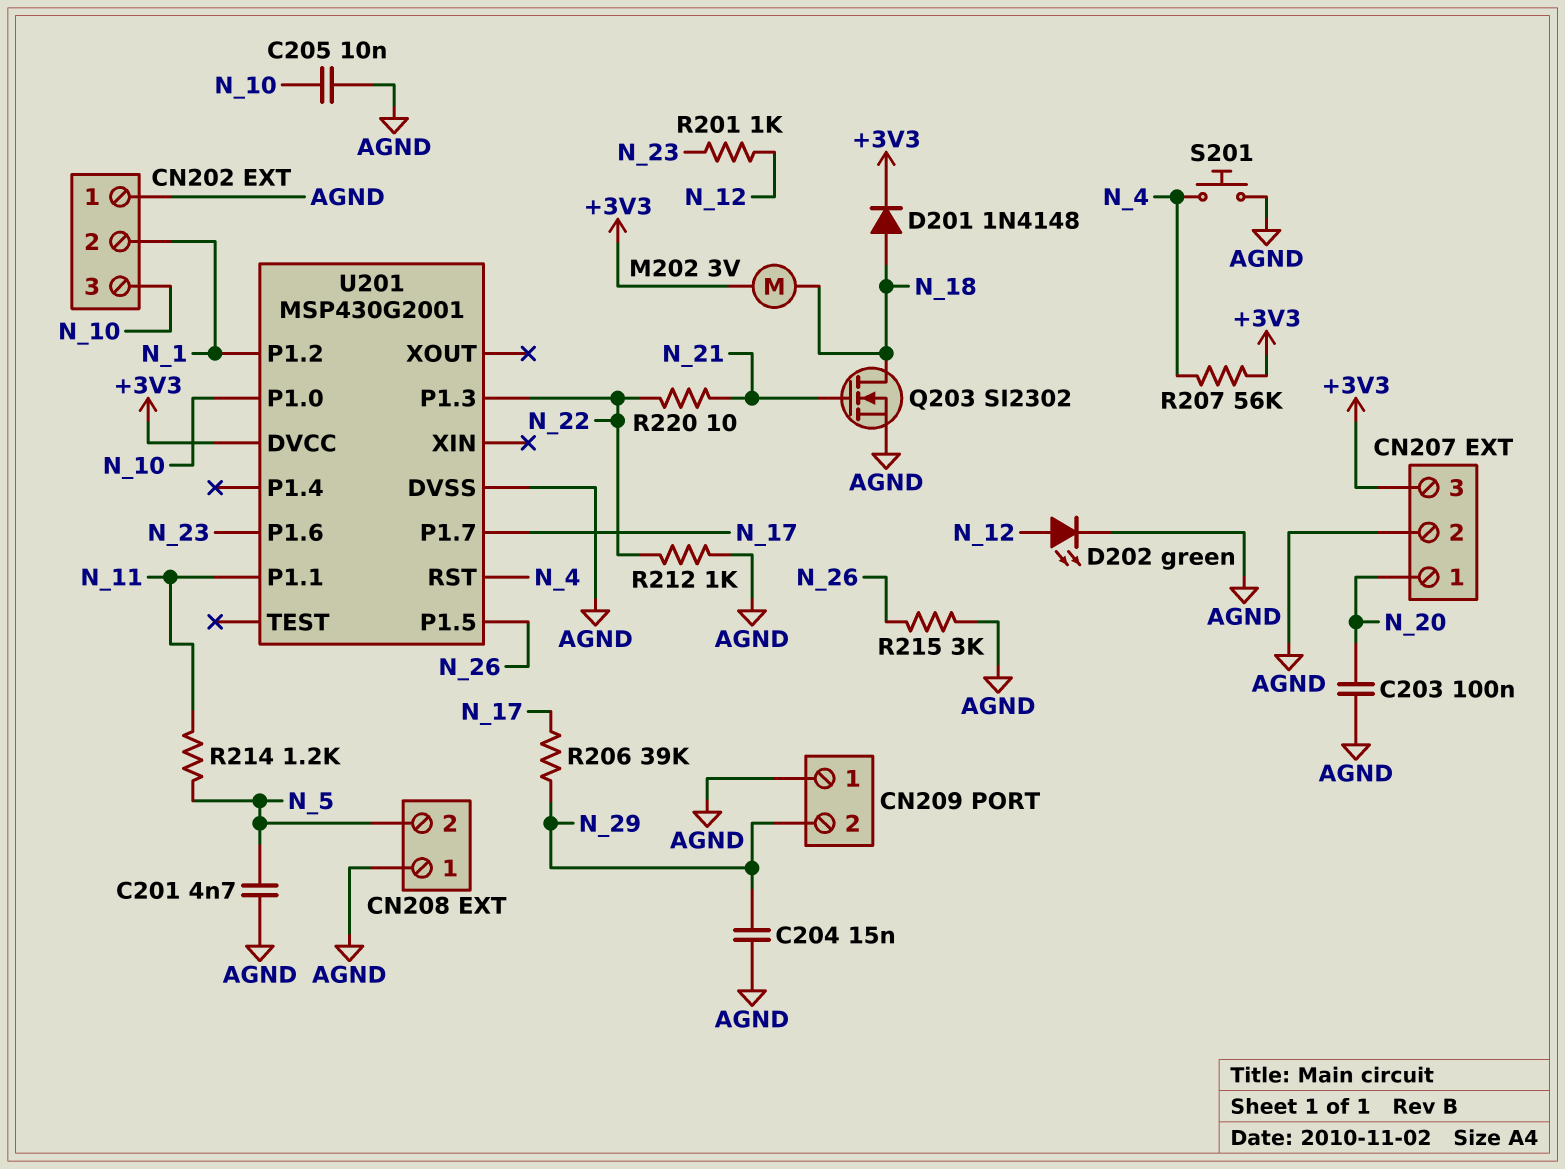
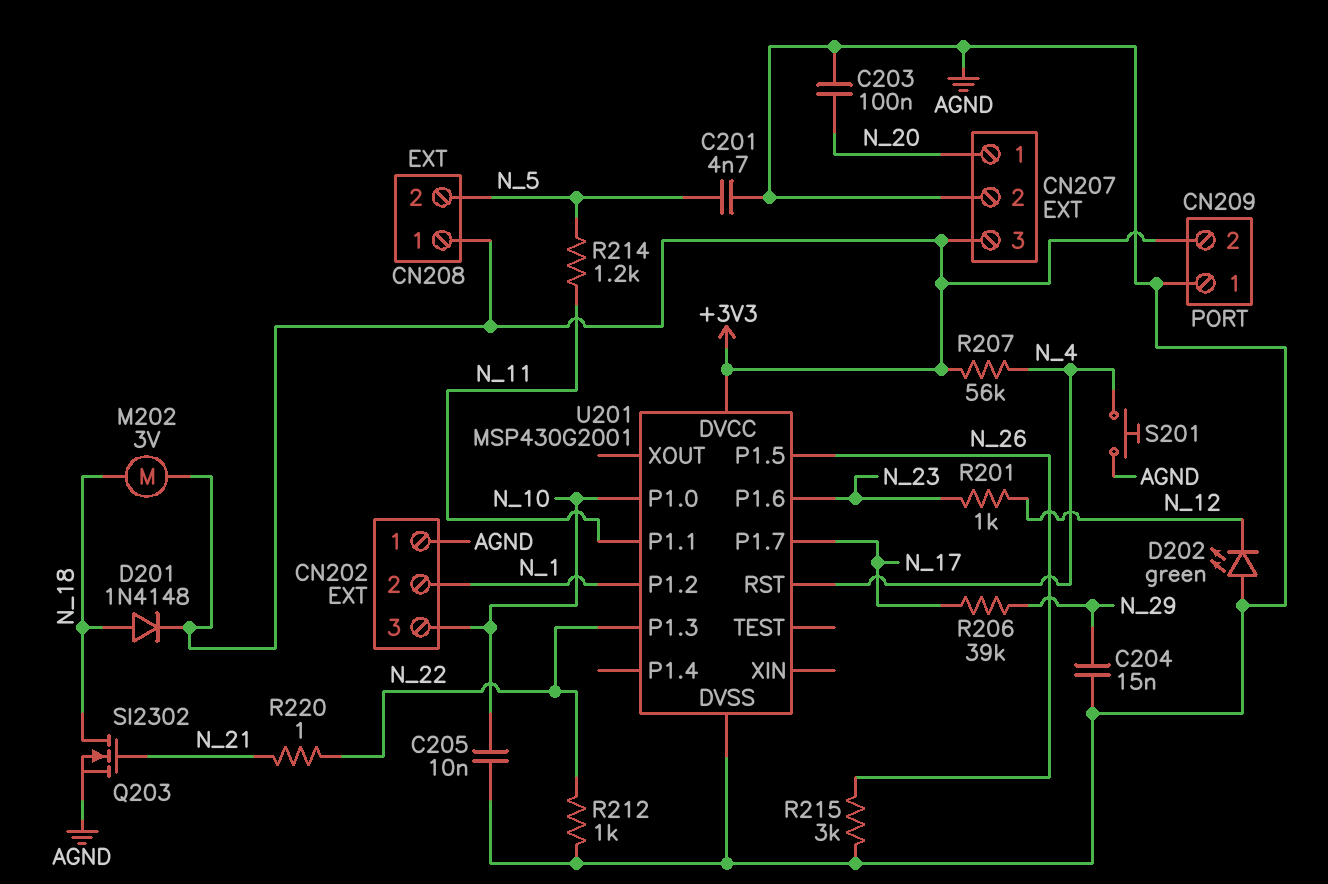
CN208 pin 1: AGND -> +3V3
CN209 pin 2: N_29 -> +3V3
D202: LED green (A N_12, K AGND) -> LED green (A AGND, K N_12)
R220: 10 (N_21, N_22) -> 1 (N_21, N_22)

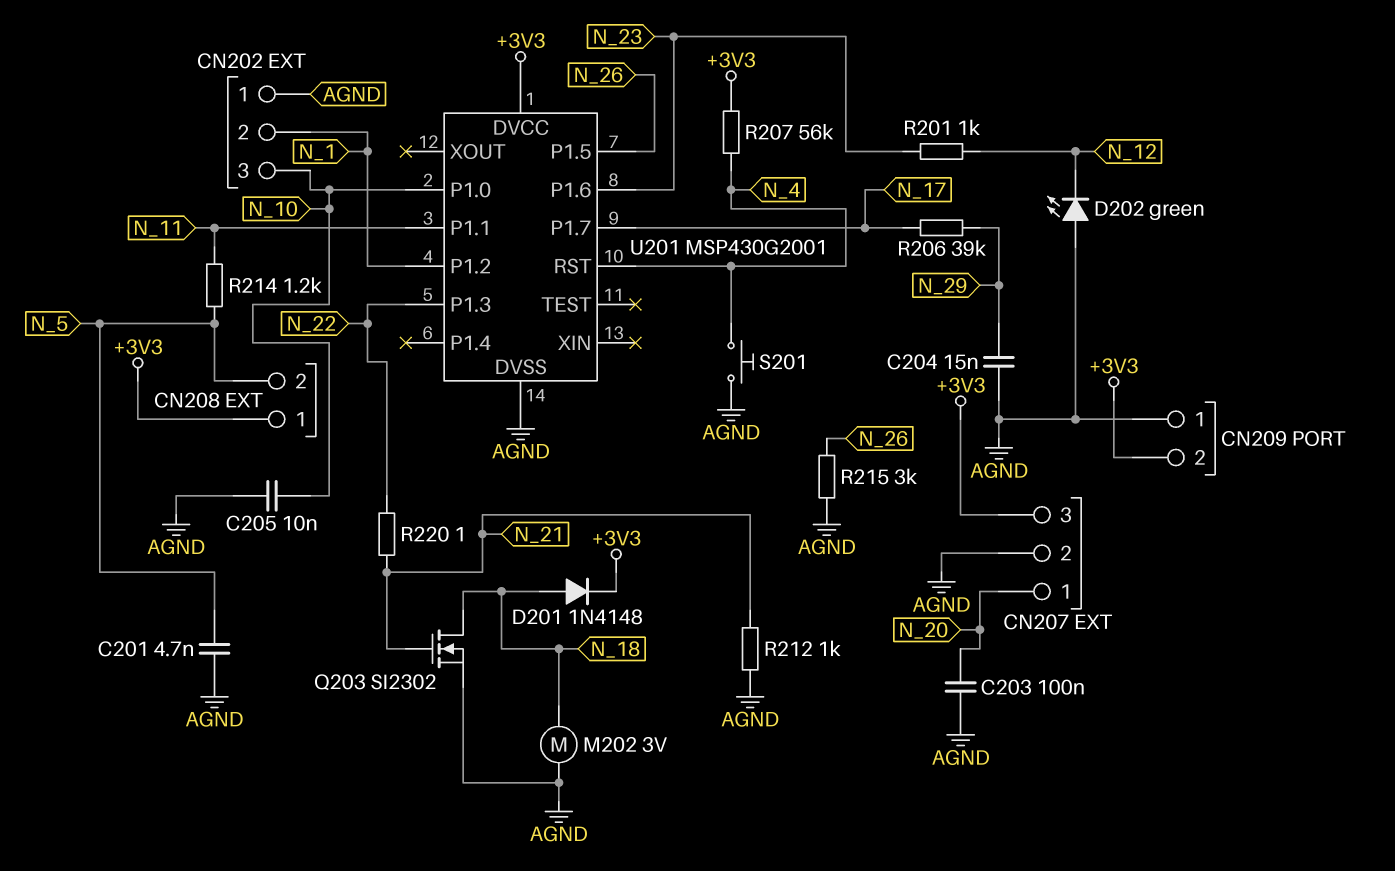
M202: motor 3V (+3V3, N_18) -> motor 3V (AGND, N_18)
R212: 1k (AGND, N_22) -> 1k (AGND, N_21)

